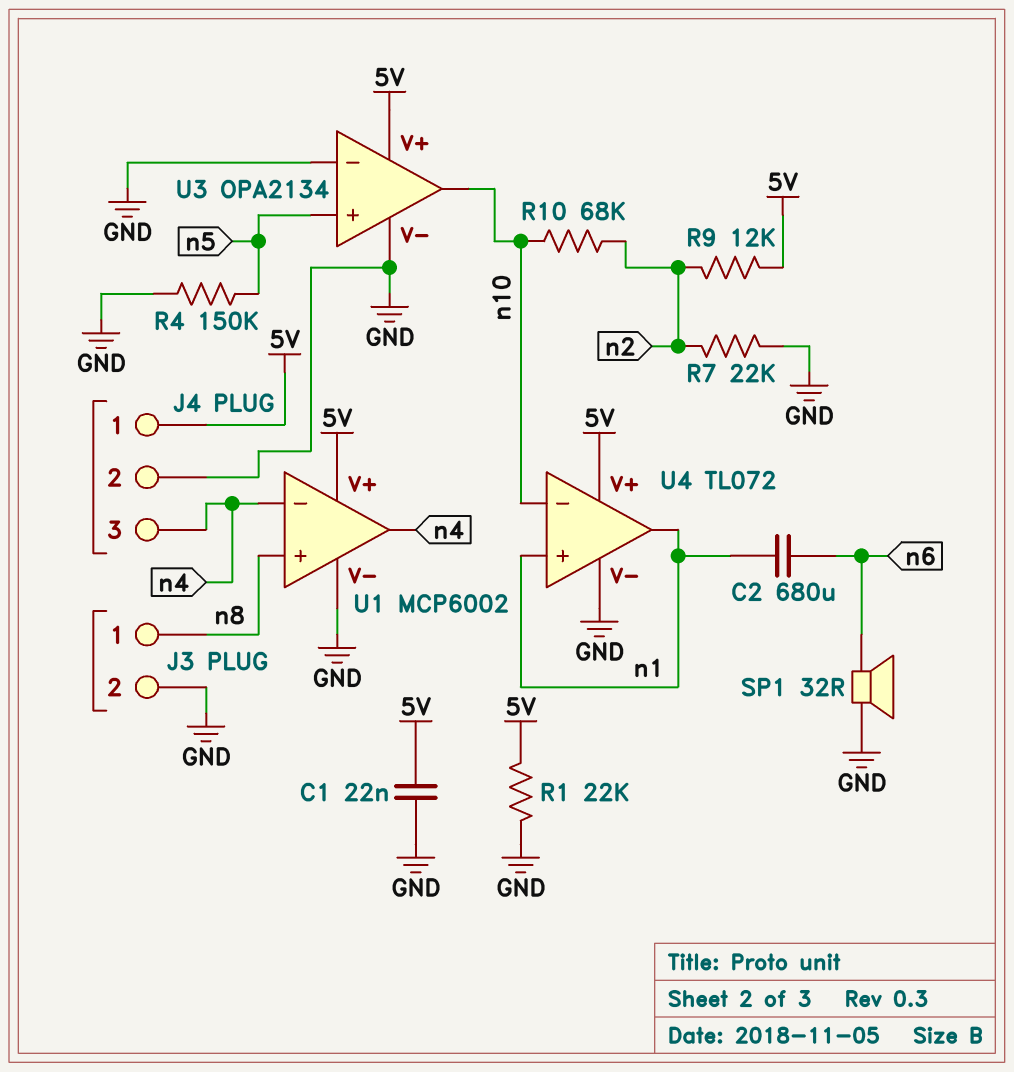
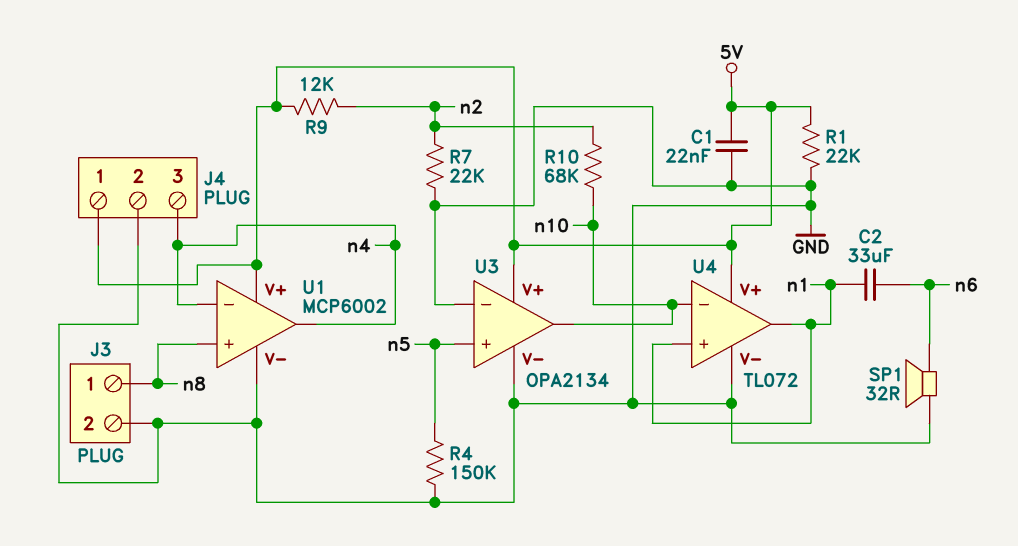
C2: 680uF (n1, n6) -> 33uF (n1, n6)

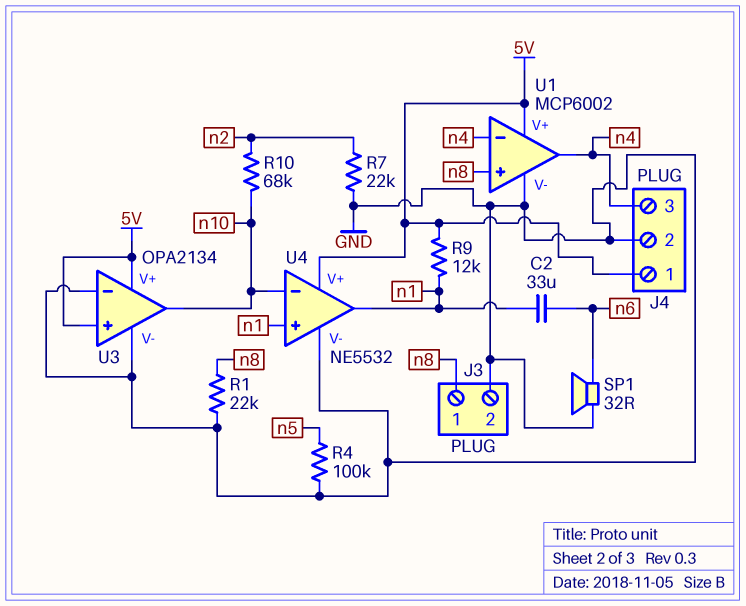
C1: 22nF (5V, GND) -> none
R1: 22k (5V, GND) -> 22k (GND, n8)
R4: 150k (GND, n5) -> 100k (GND, n5)
R9: 12k (5V, n2) -> 12k (5V, n1)
U3 pin in+: n5 -> 5V
U4: TL072 -> NE5532

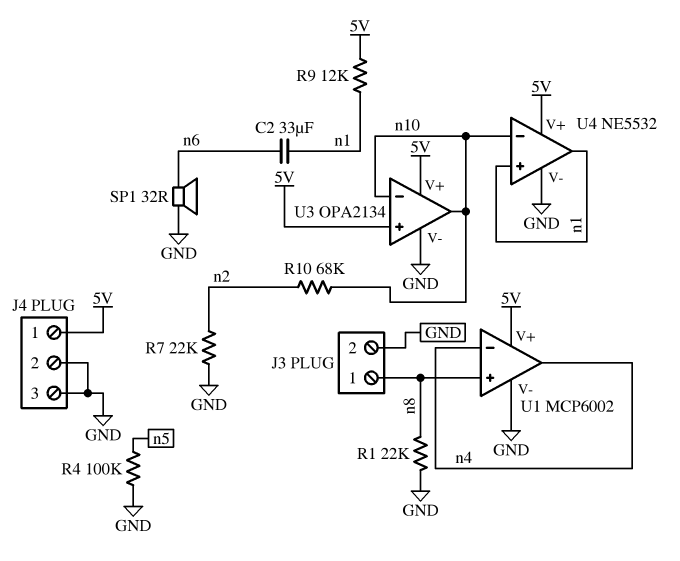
J4 pin 3: n4 -> GND
U3 pin in-: GND -> n10

